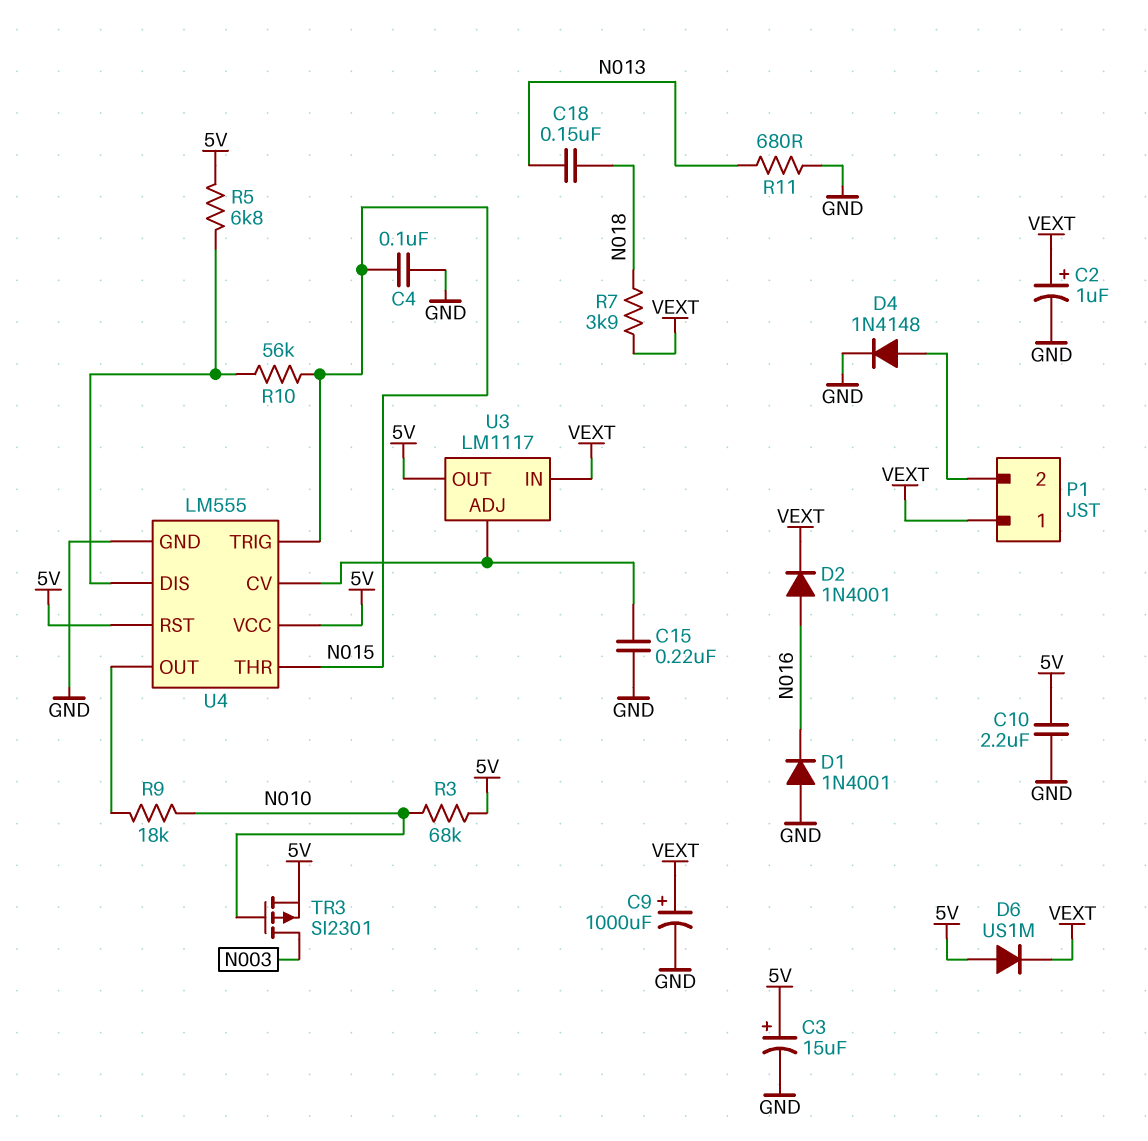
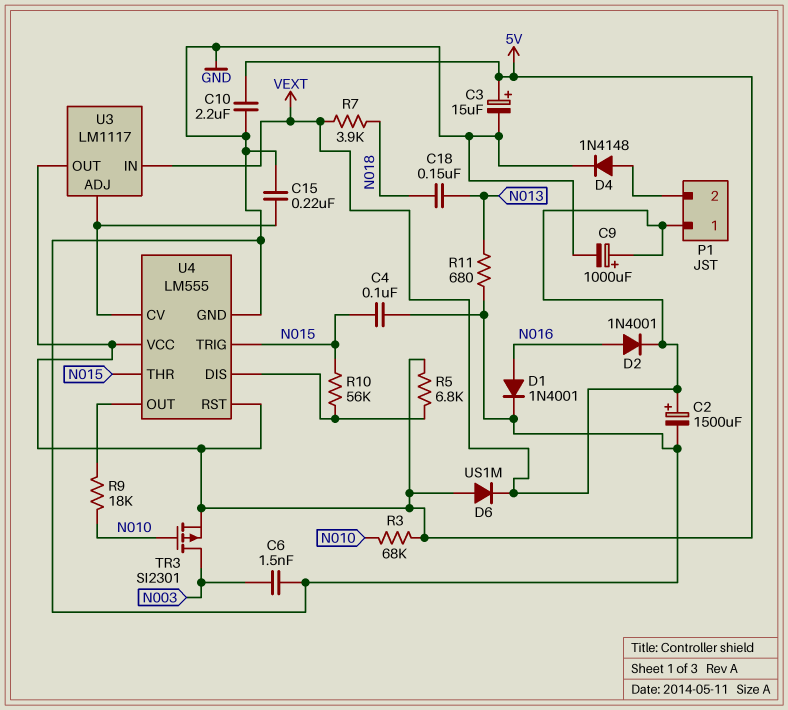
C2: 1uF (plus VEXT, minus GND) -> 1500uF (plus VEXT, minus GND)
C6: none -> 1.5nF (GND, N003)
D1: diode 1N4001 (A GND, K N016) -> diode 1N4001 (A N016, K GND)

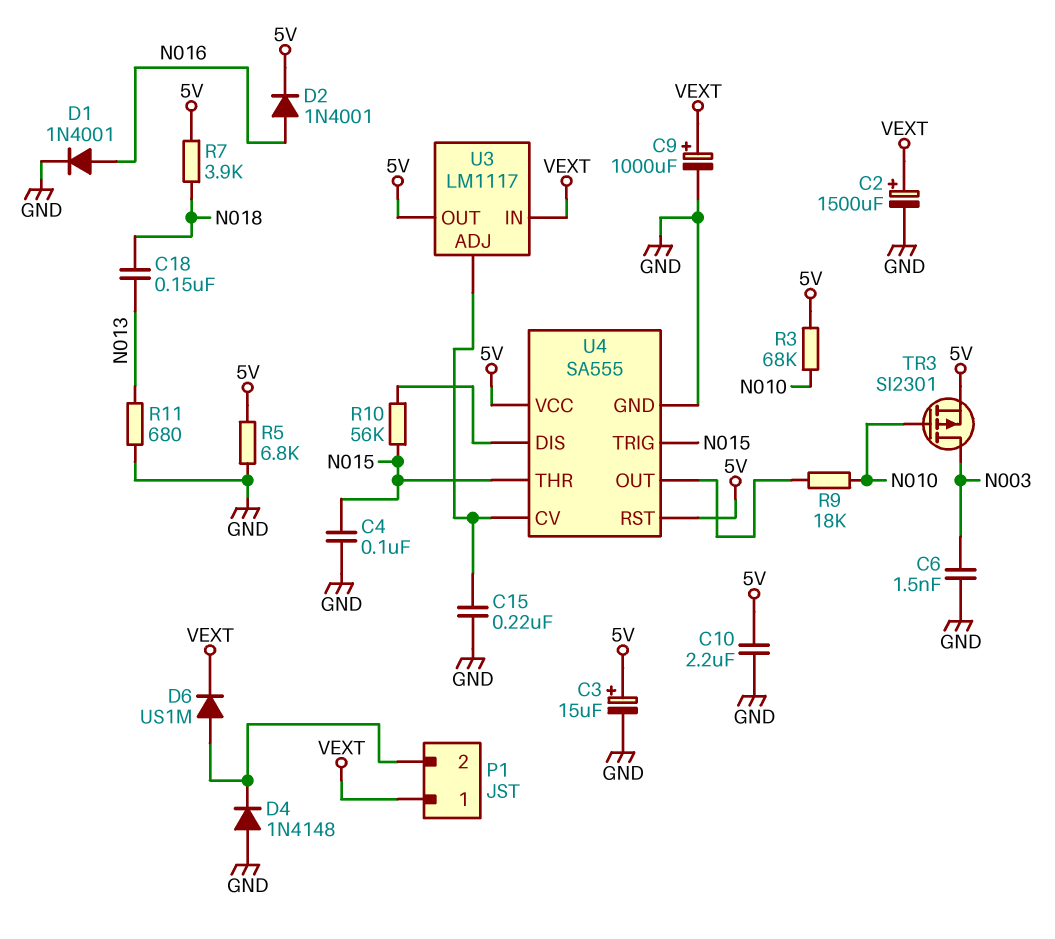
D2: diode 1N4001 (A N016, K VEXT) -> diode 1N4001 (A N016, K 5V)
D4: diode 1N4148 (A P1/2, K GND) -> diode 1N4148 (A GND, K P1/2)
D6: diode US1M (A 5V, K VEXT) -> diode US1M (A P1/2, K VEXT)
R5: 6.8k (5V, U4/DIS) -> 6.8k (5V, GND)
R7: 3.9k (N018, VEXT) -> 3.9k (5V, N018)
U4: LM555 -> SA555

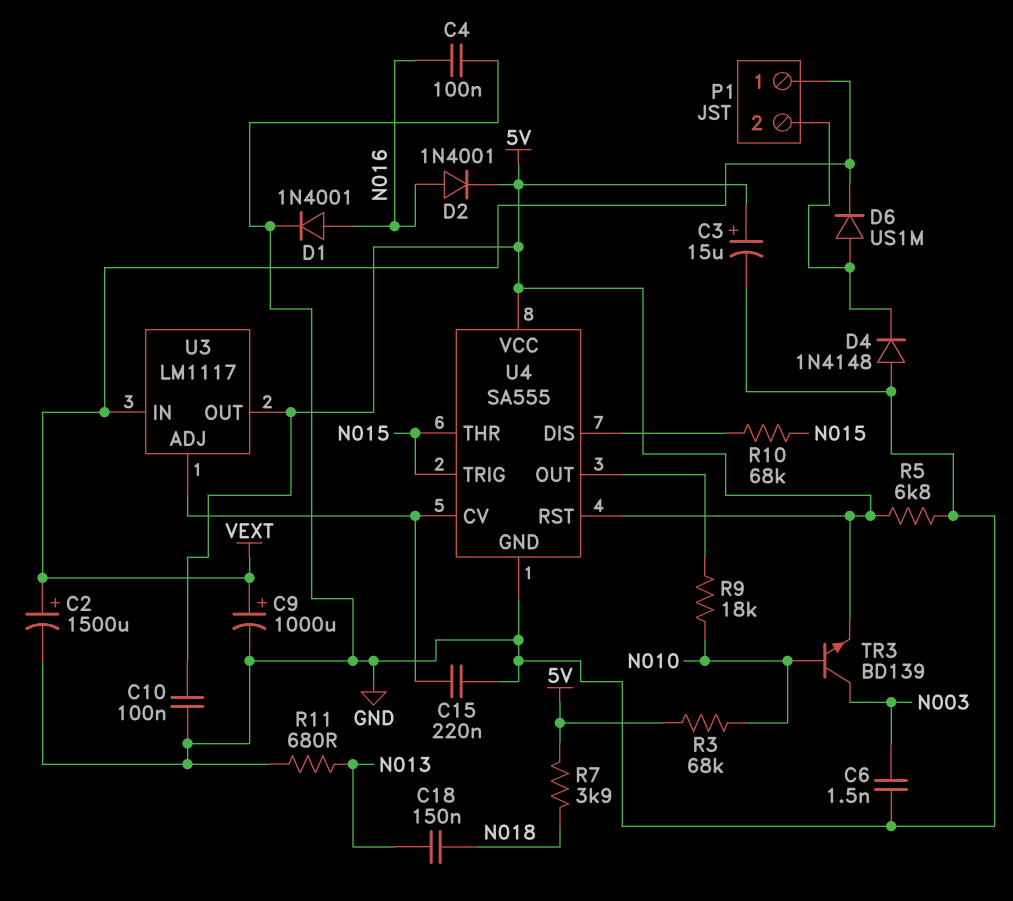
C4: 100nF (GND, N015) -> 100nF (GND, N016)
C10: 2.2uF (5V, GND) -> 100nF (5V, GND)
R10: 56k (N015, U4/DIS) -> 68k (N015, U4/DIS)
TR3: PMOS SI2301 (G N010, D N003, S 5V) -> NPN BD139 (B N010, C N003, E 5V)

